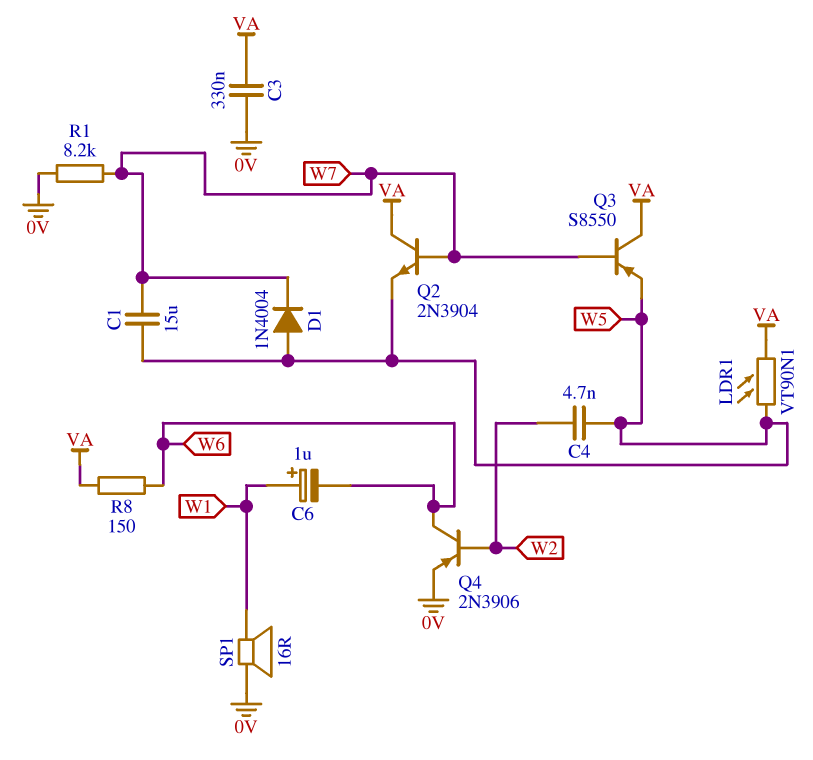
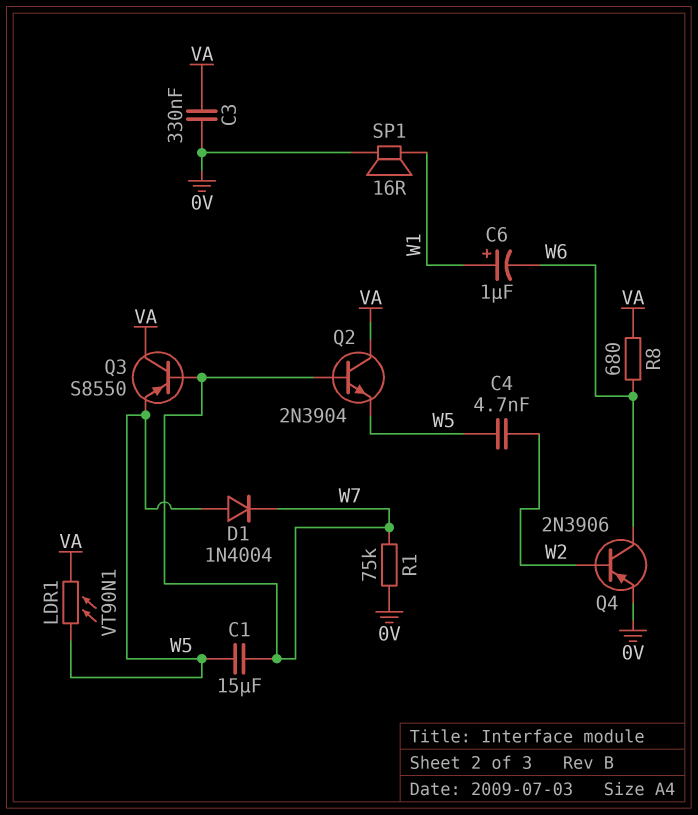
R1: 8.2k (0V, W7) -> 75k (0V, W7)
R8: 150 (VA, W6) -> 680 (VA, W6)

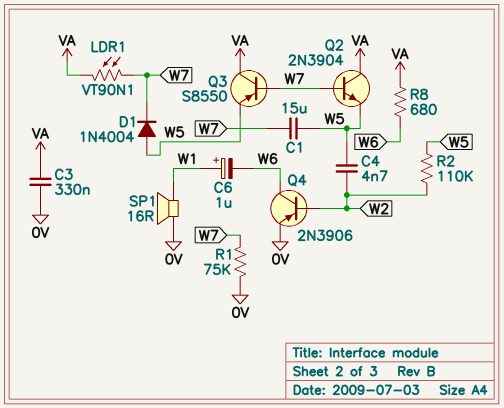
LDR1: VT90N1 (VA, W5) -> VT90N1 (VA, W7)
R2: none -> 110k (W2, W5)

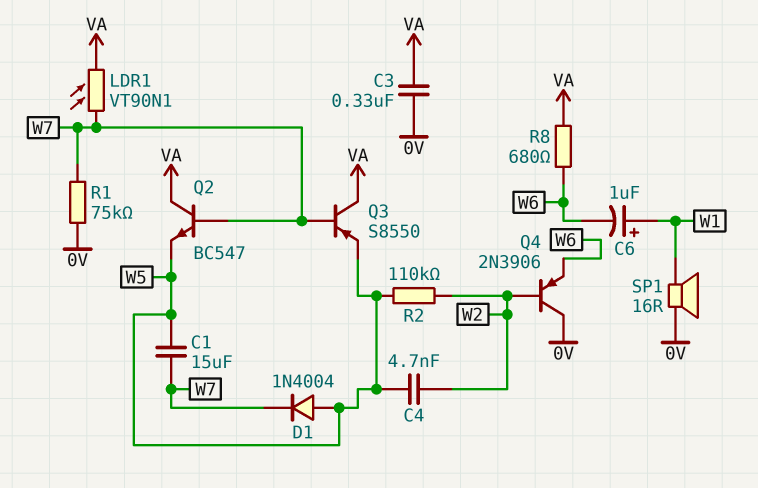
Q2: NPN 2N3904 (B W7, C VA, E W5) -> NPN BC547 (B W7, C VA, E W5)
Q4: PNP 2N3906 (B W2, C W6, E 0V) -> PNP 2N3906 (B W2, C 0V, E W6)

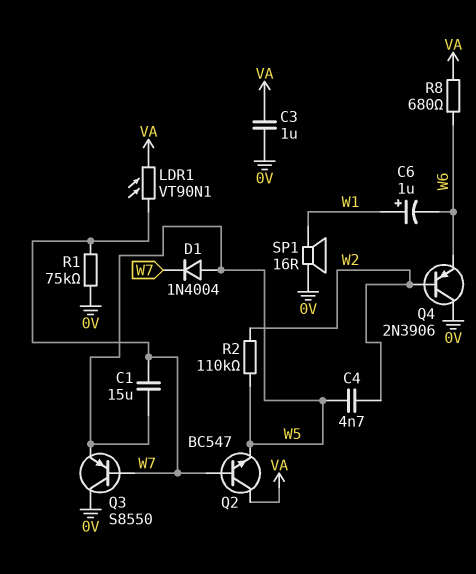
C3: 330nF (0V, VA) -> 1uF (0V, VA)
Q3: PNP S8550 (B W7, C VA, E W5) -> PNP S8550 (B W7, C 0V, E W5)

